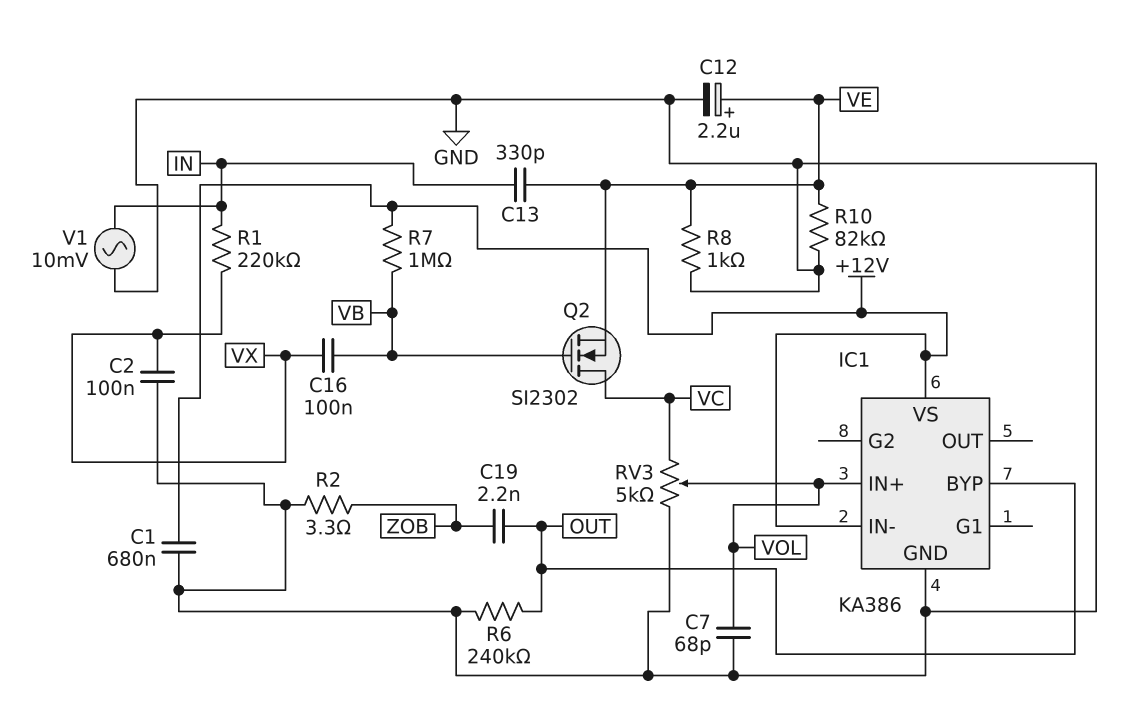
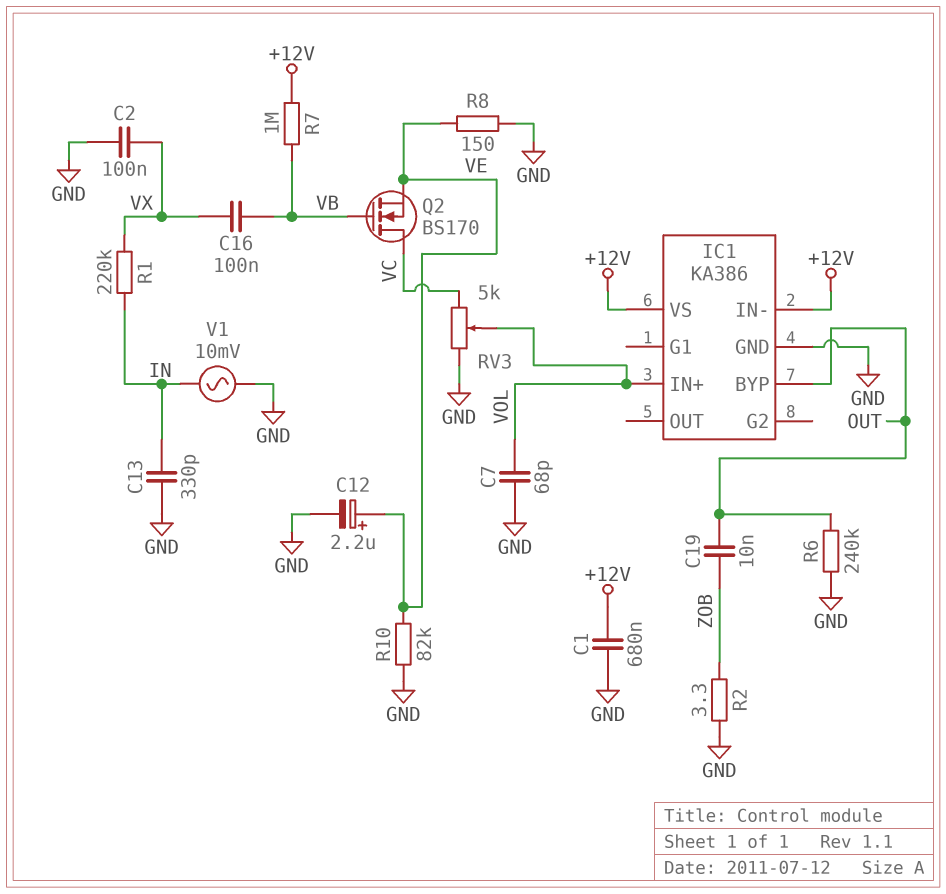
C13: 330pF (IN, VE) -> 330pF (GND, IN)
C19: 2.2nF (OUT, ZOB) -> 10nF (OUT, ZOB)
Q2: NMOS SI2302 (G VB, D VC, S VE) -> NMOS BS170 (G VB, D VC, S VE)
R8: 1k (GND, VE) -> 150 (GND, VE)

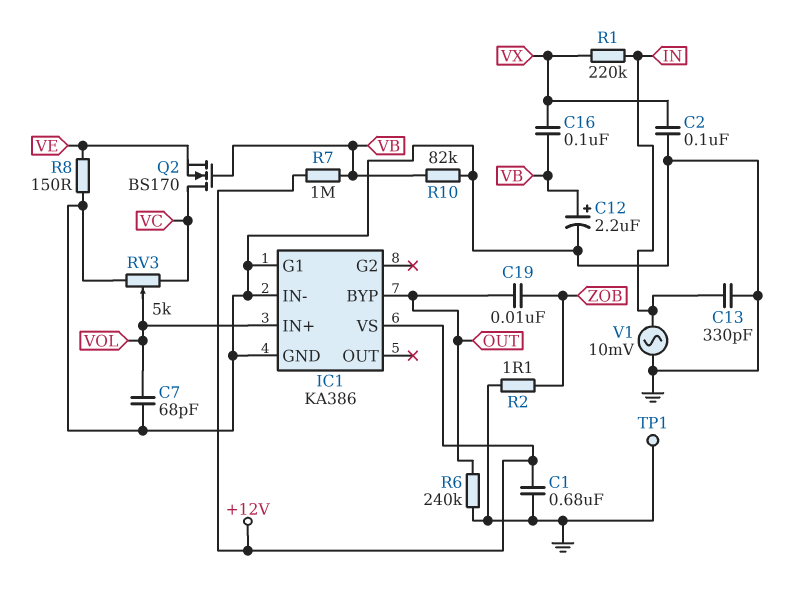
C12: 2.2uF (plus VE, minus GND) -> 2.2uF (plus VB, minus GND)
IC1 pin G1: none -> GND
IC1 pin IN-: +12V -> GND
R2: 3.3 (GND, ZOB) -> 1.1 (GND, ZOB)
R10: 82k (GND, VE) -> 82k (GND, VB)
TP1: none -> test point (GND)

